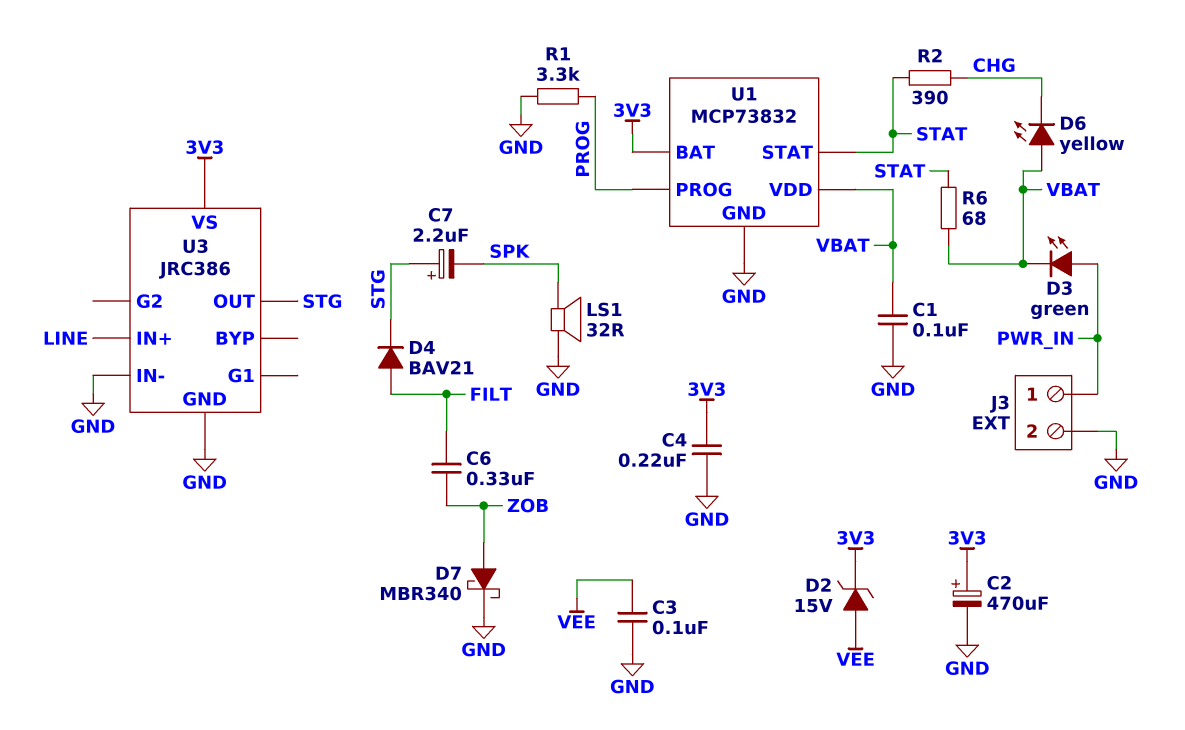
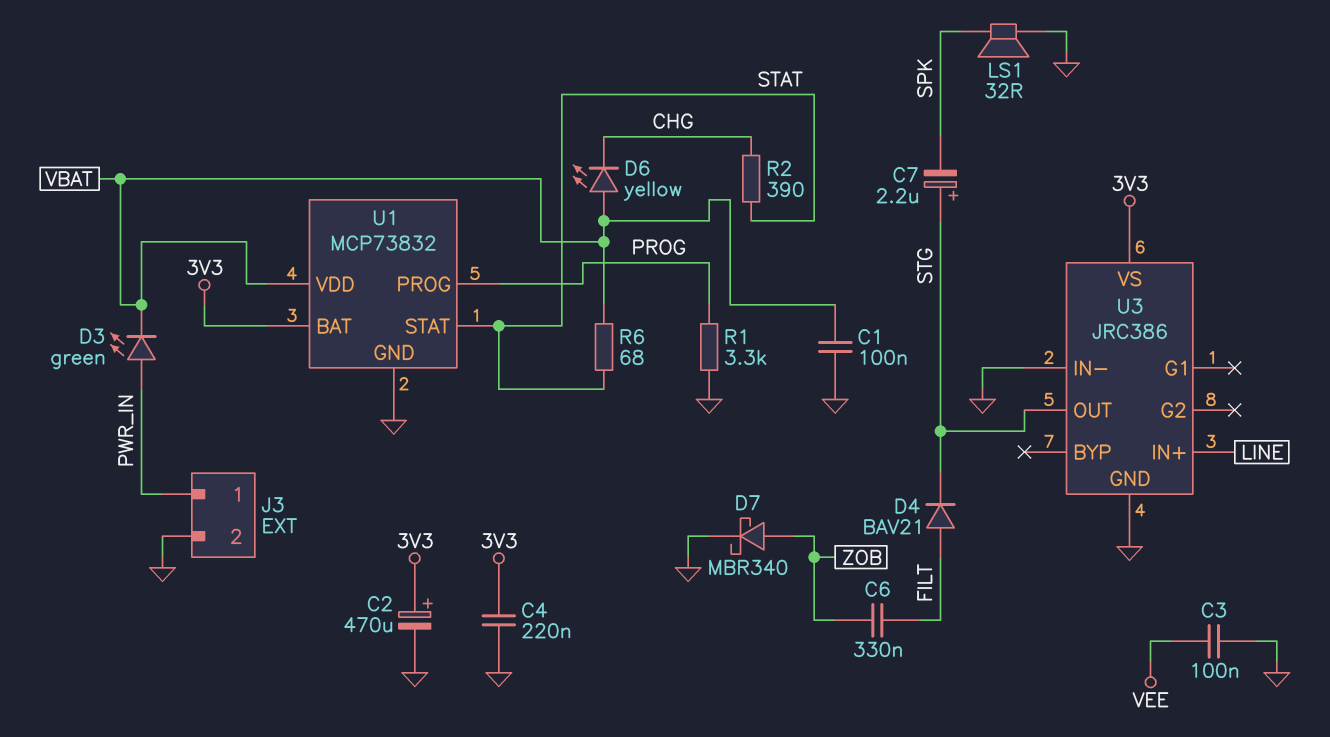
D2: zener 15V (A VEE, K 3V3) -> none

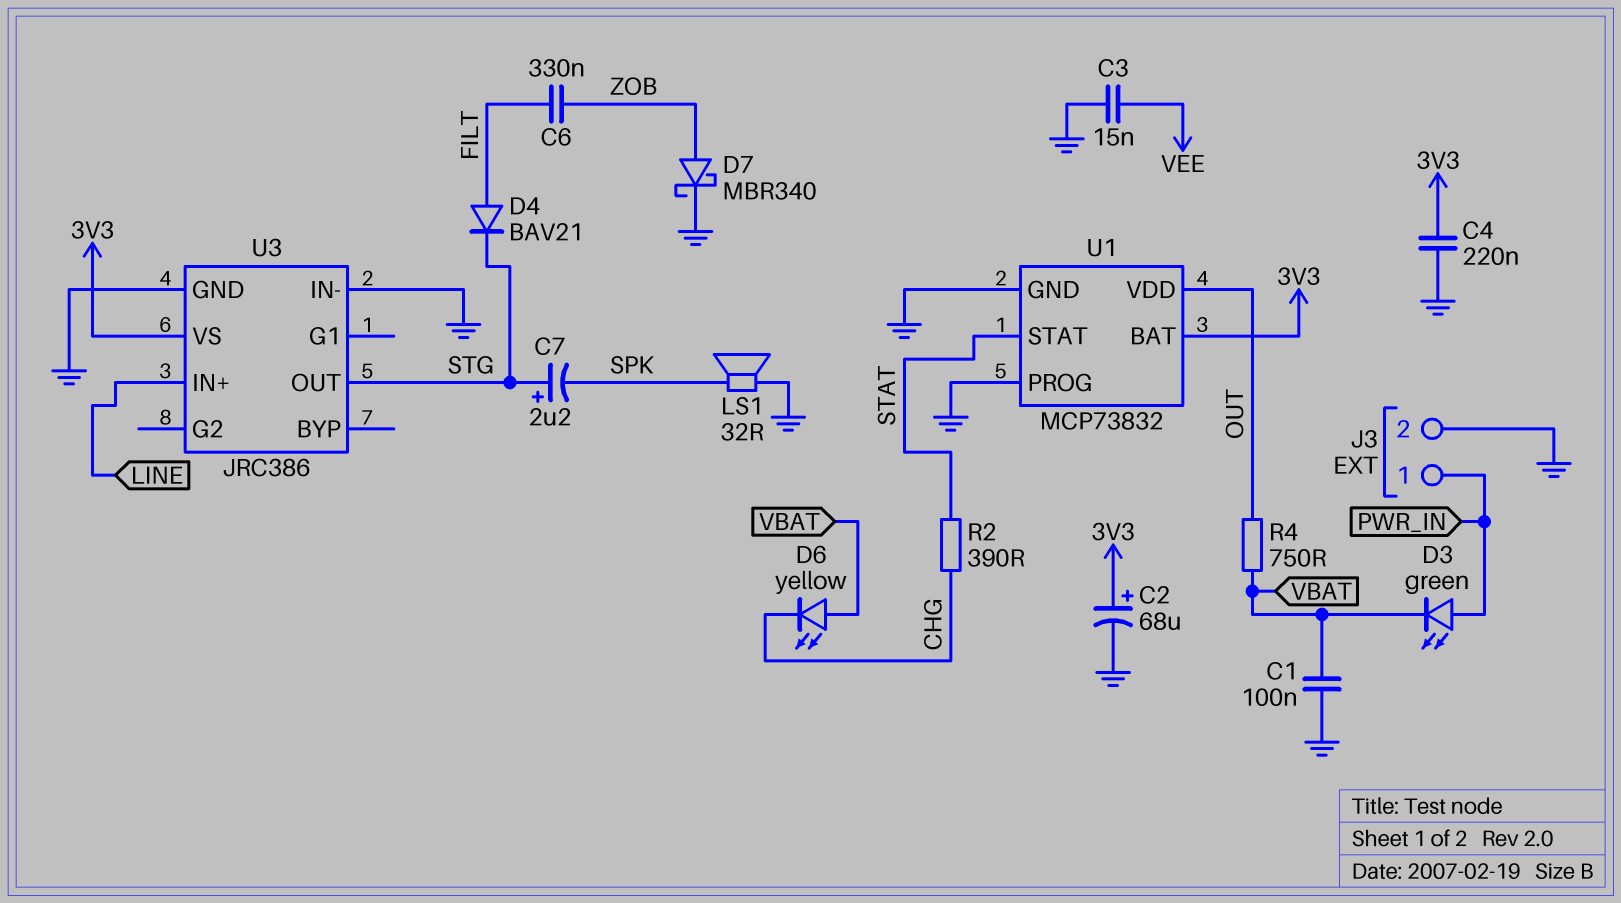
C2: 470uF (plus 3V3, minus GND) -> 68uF (plus 3V3, minus GND)
C3: 100nF (GND, VEE) -> 15nF (GND, VEE)
R1: 3.3k (GND, PROG) -> none
R4: none -> 750 (OUT, VBAT)
R6: 68 (STAT, VBAT) -> none
U1 pin PROG: PROG -> GND
U1 pin VDD: VBAT -> OUT

